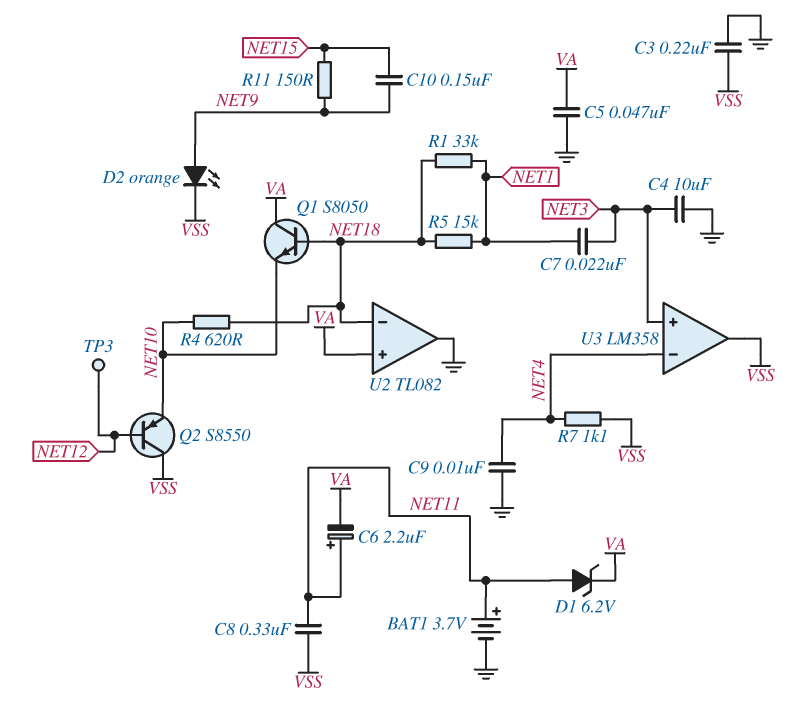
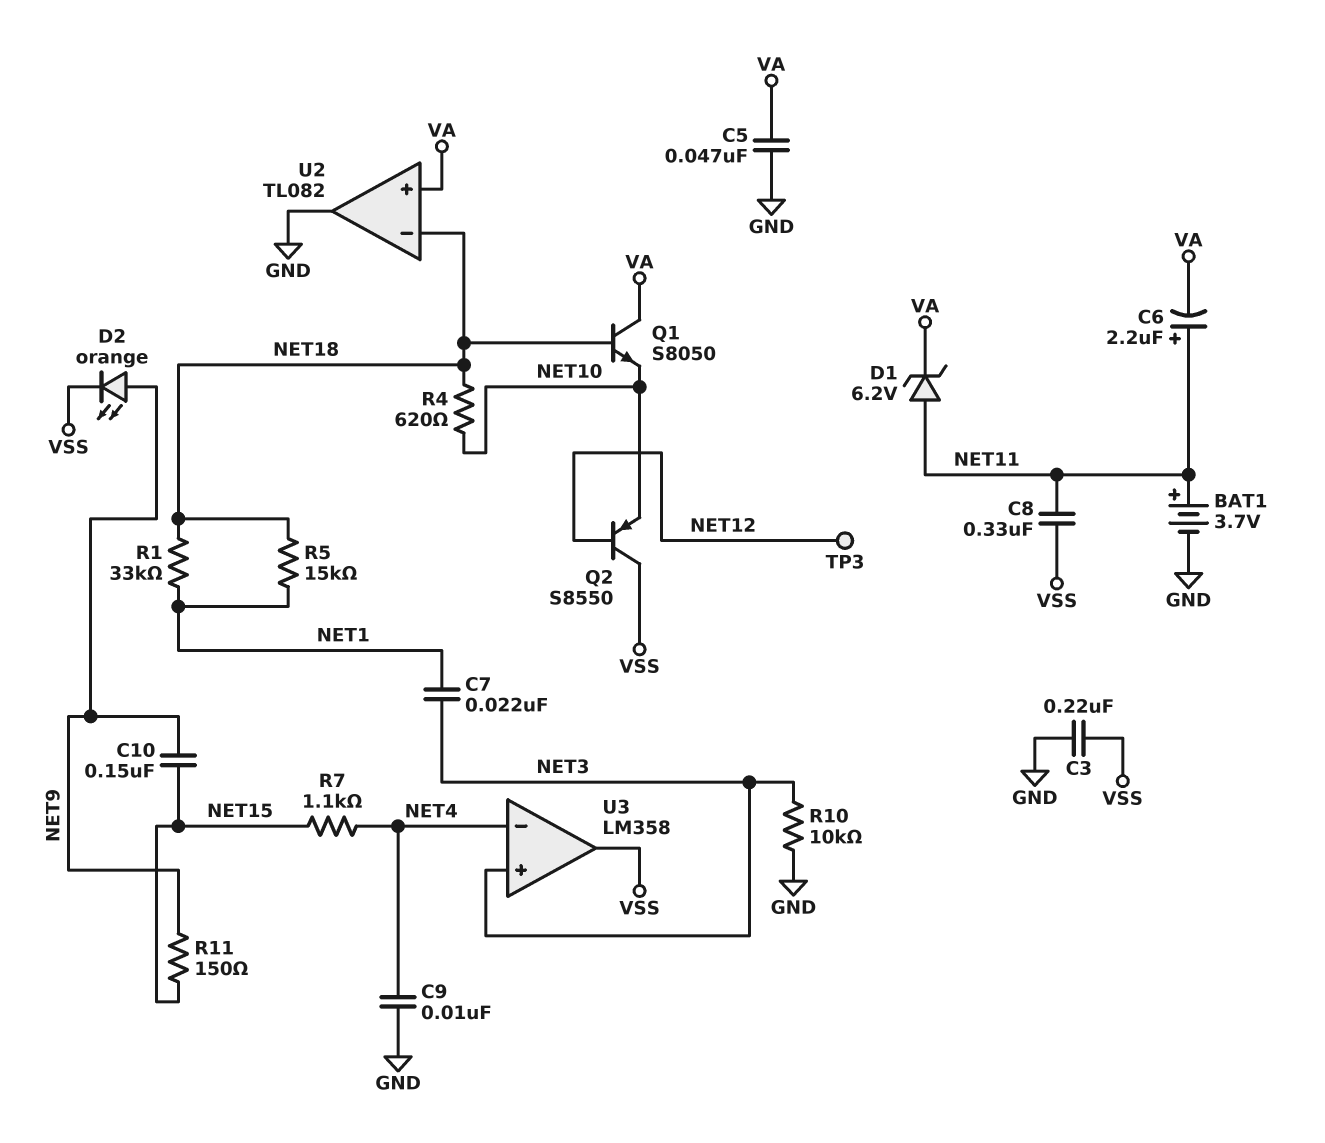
C4: 10uF (GND, NET3) -> none
R7: 1.1k (NET4, VSS) -> 1.1k (NET4, NET15)
R10: none -> 10k (GND, NET3)

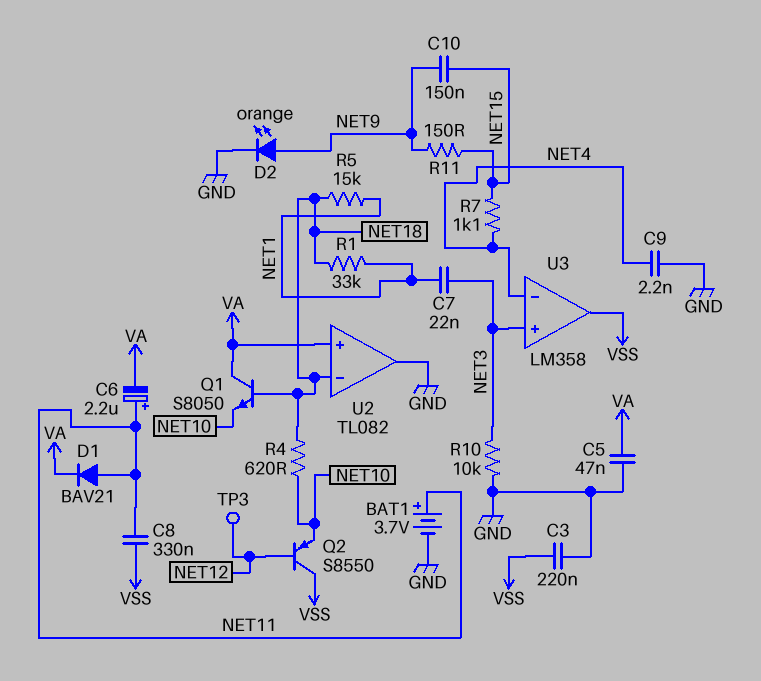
C9: 10nF (GND, NET4) -> 2.2nF (GND, NET4)
D1: zener 6.2V (A NET11, K VA) -> diode BAV21 (A NET11, K VA)
D2: LED orange (A NET9, K VSS) -> LED orange (A NET9, K GND)

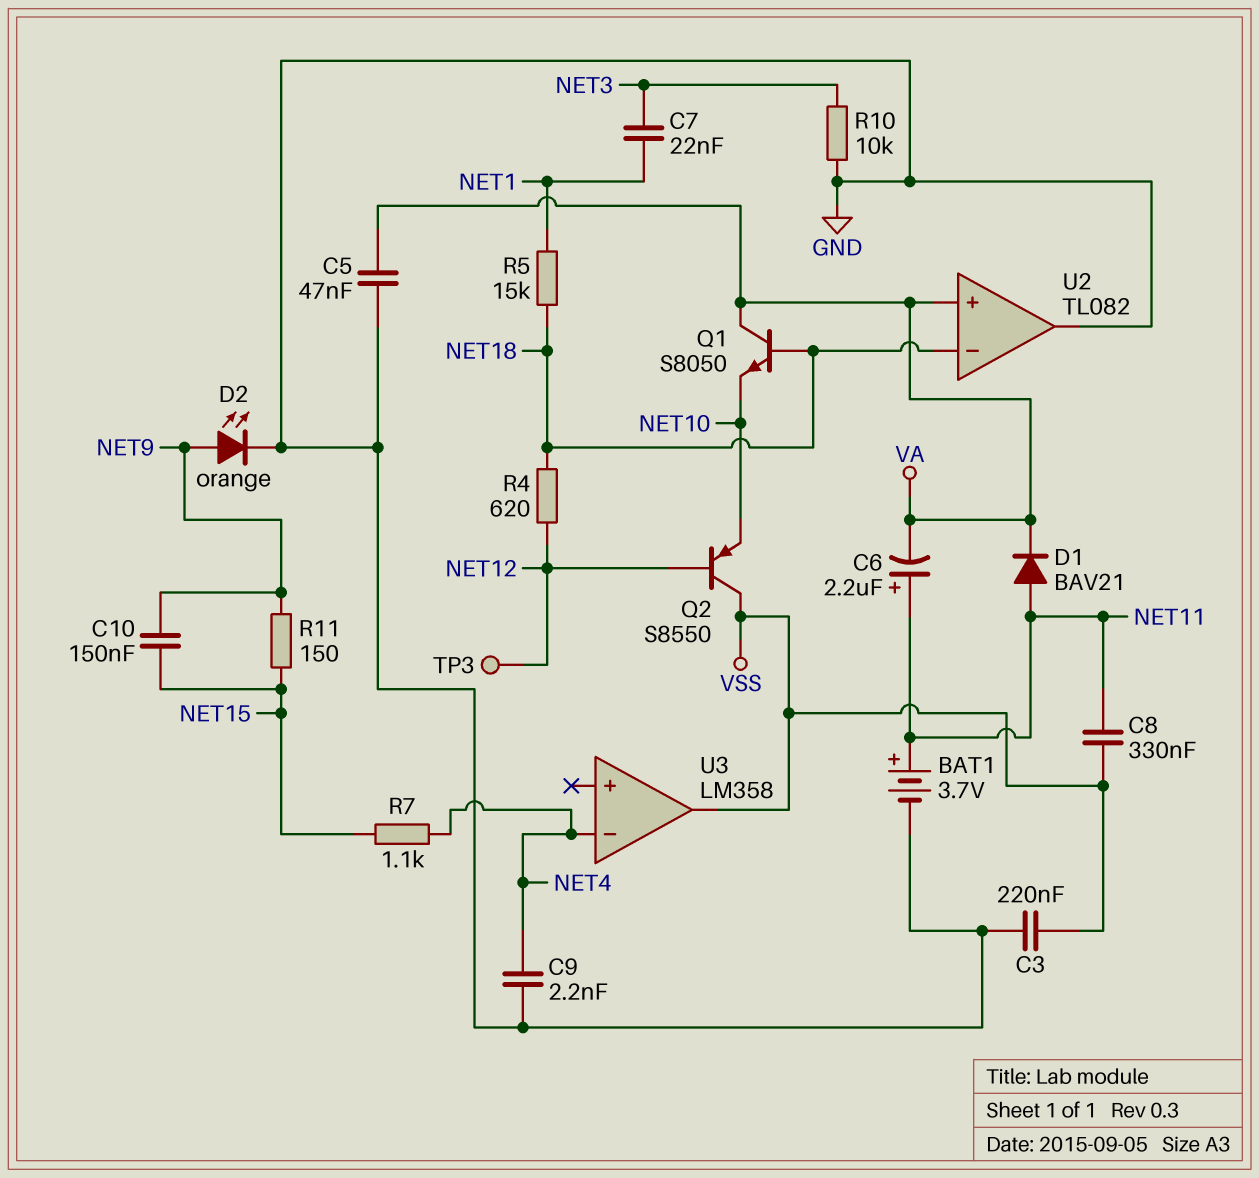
R1: 33k (NET1, NET18) -> none
R4: 620 (NET10, NET18) -> 620 (NET12, NET18)
U3 pin in+: NET3 -> none

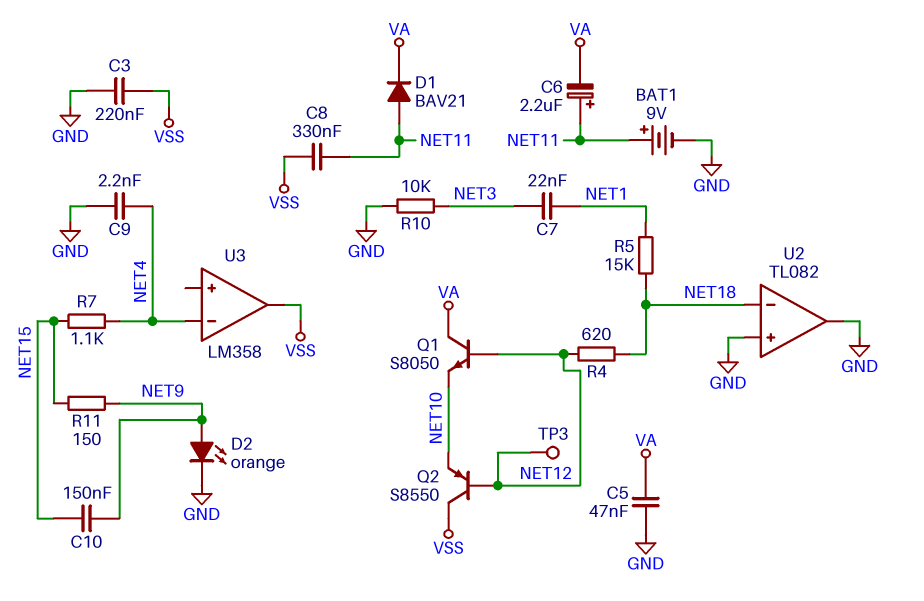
BAT1: 3.7V (plus NET11, minus GND) -> 9V (plus NET11, minus GND)
Q1: NPN S8050 (B NET18, C VA, E NET10) -> NPN S8050 (B NET12, C VA, E NET10)
U2 pin in+: VA -> GND

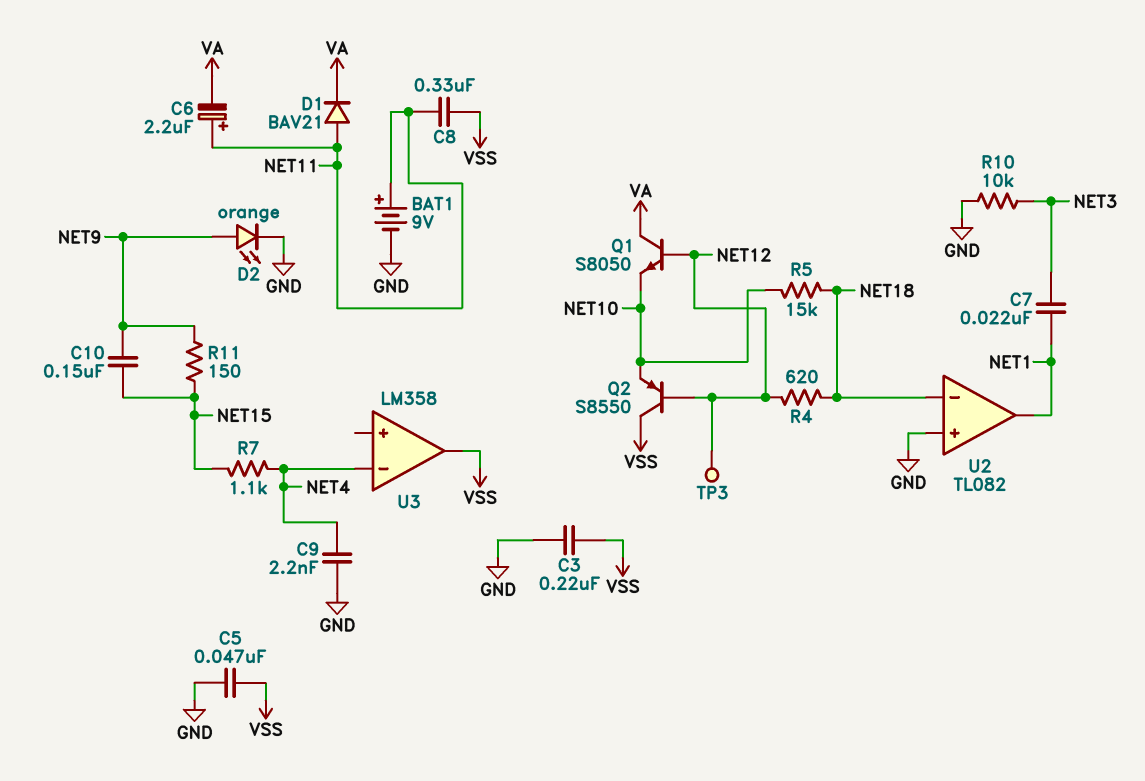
C5: 47nF (GND, VA) -> 47nF (GND, VSS)
R5: 15k (NET1, NET18) -> 15k (NET10, NET18)
U2 pin out: GND -> NET1

